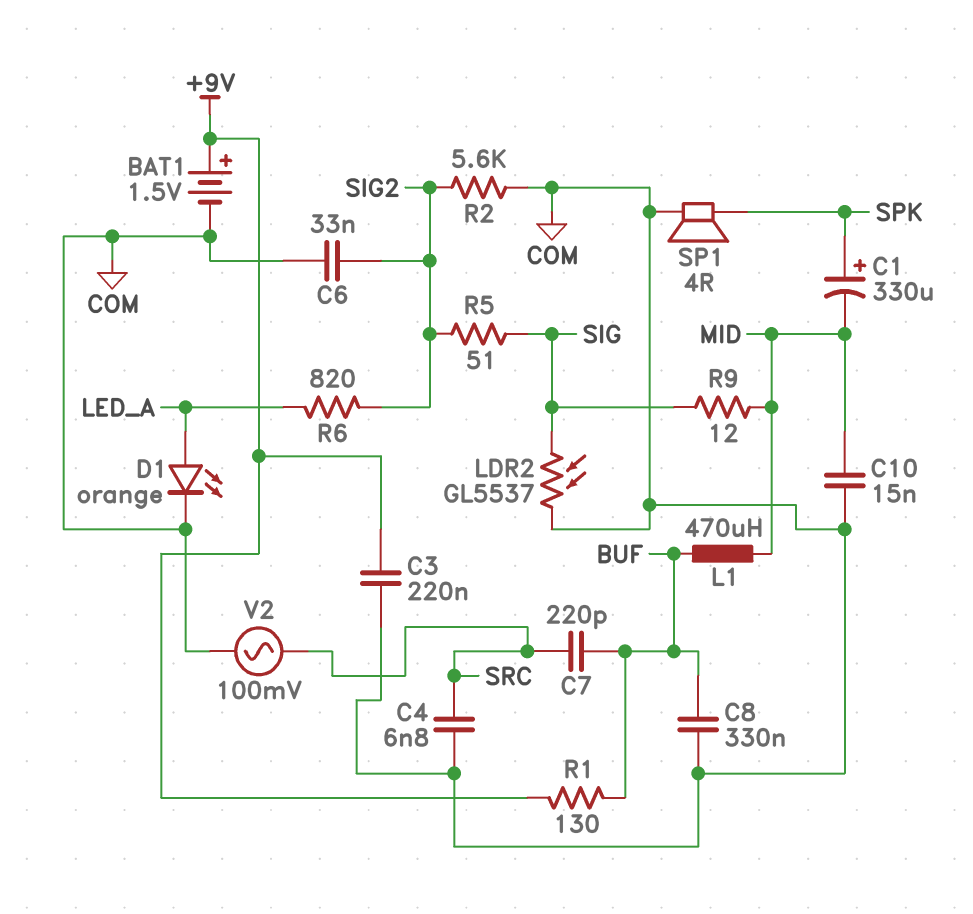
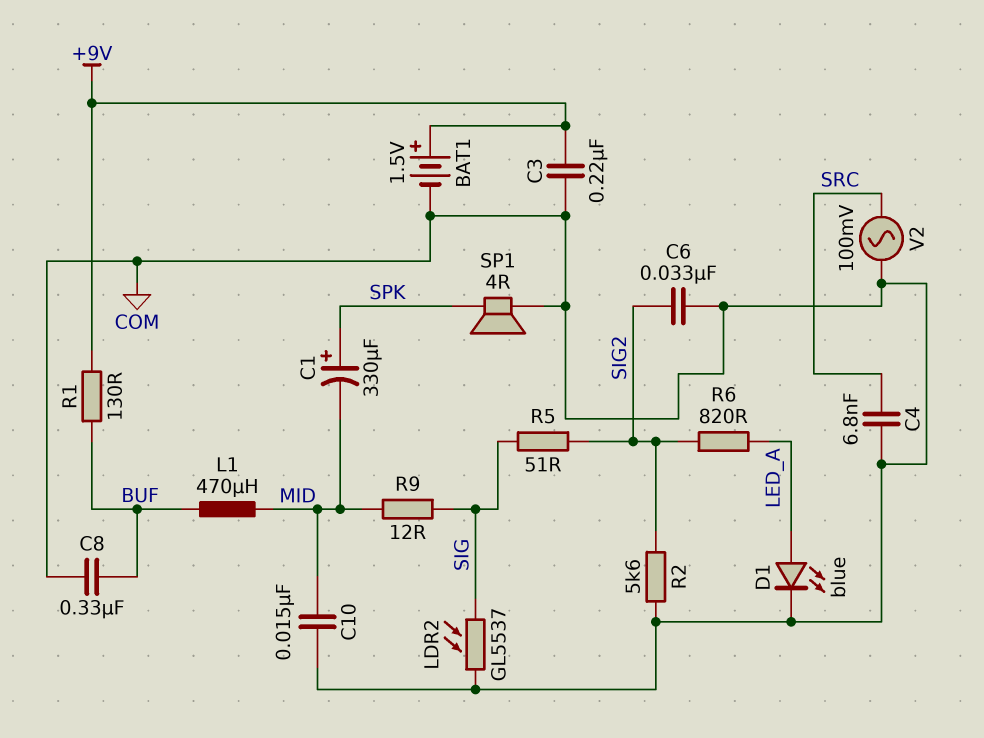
C7: 220pF (BUF, SRC) -> none
D1: LED orange (A LED_A, K COM) -> LED blue (A LED_A, K COM)

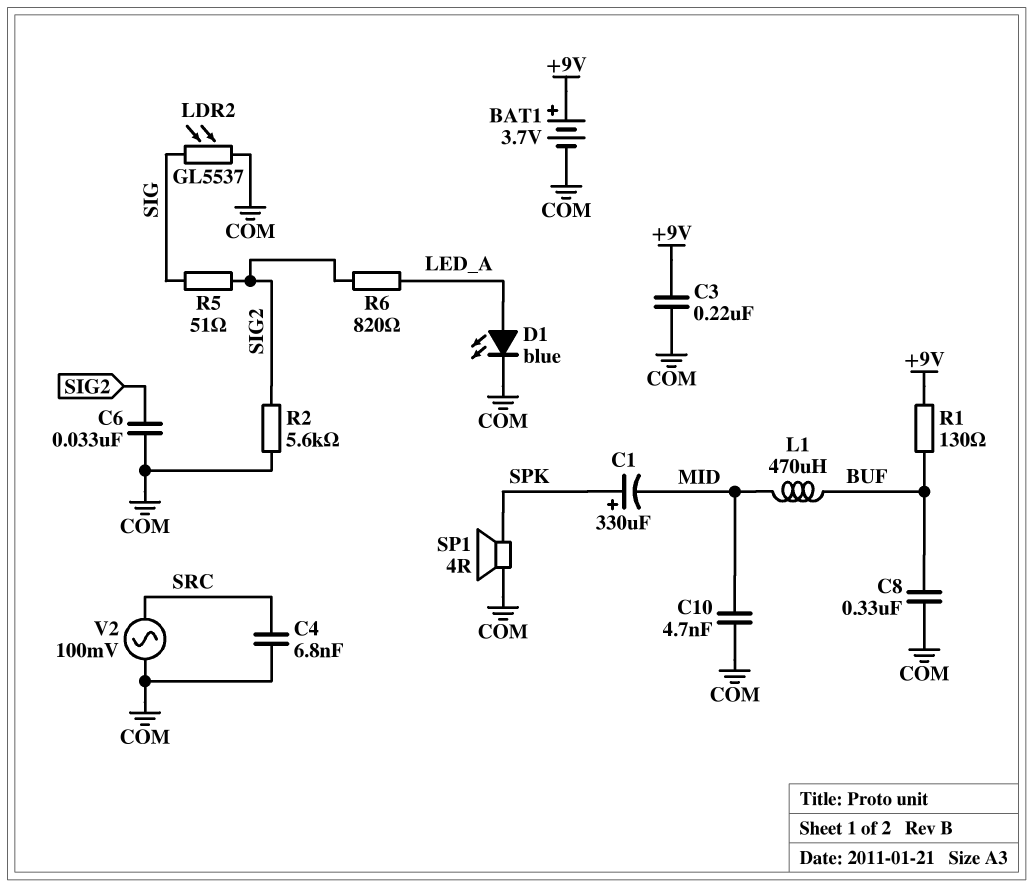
BAT1: 1.5V (plus +9V, minus COM) -> 3.7V (plus +9V, minus COM)
C10: 15nF (COM, MID) -> 4.7nF (COM, MID)
R9: 12 (MID, SIG) -> none

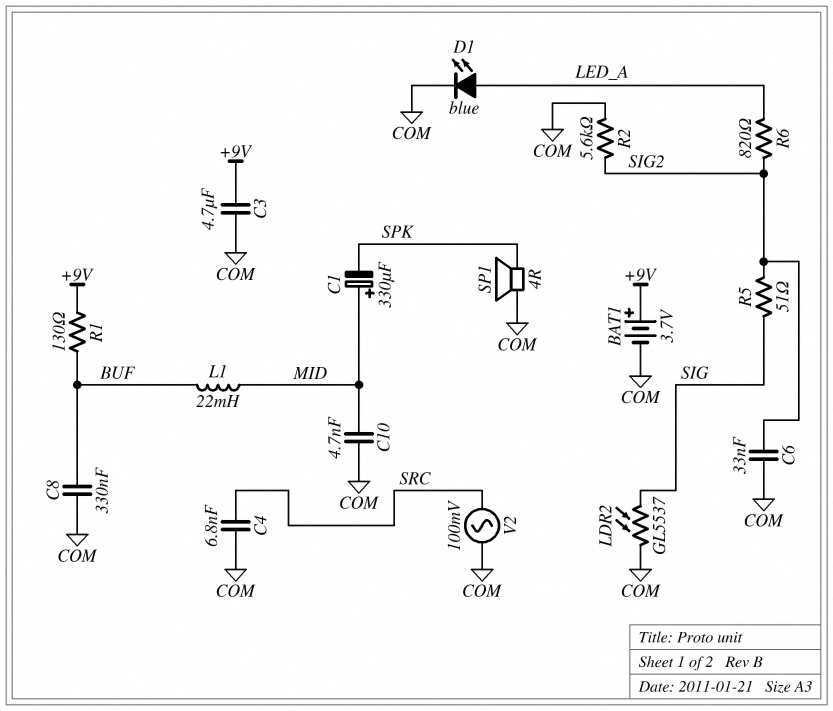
C1: 330uF (plus SPK, minus MID) -> 330uF (plus MID, minus SPK)
C3: 220nF (+9V, COM) -> 4.7uF (+9V, COM)
L1: 470uH (BUF, MID) -> 22mH (BUF, MID)

